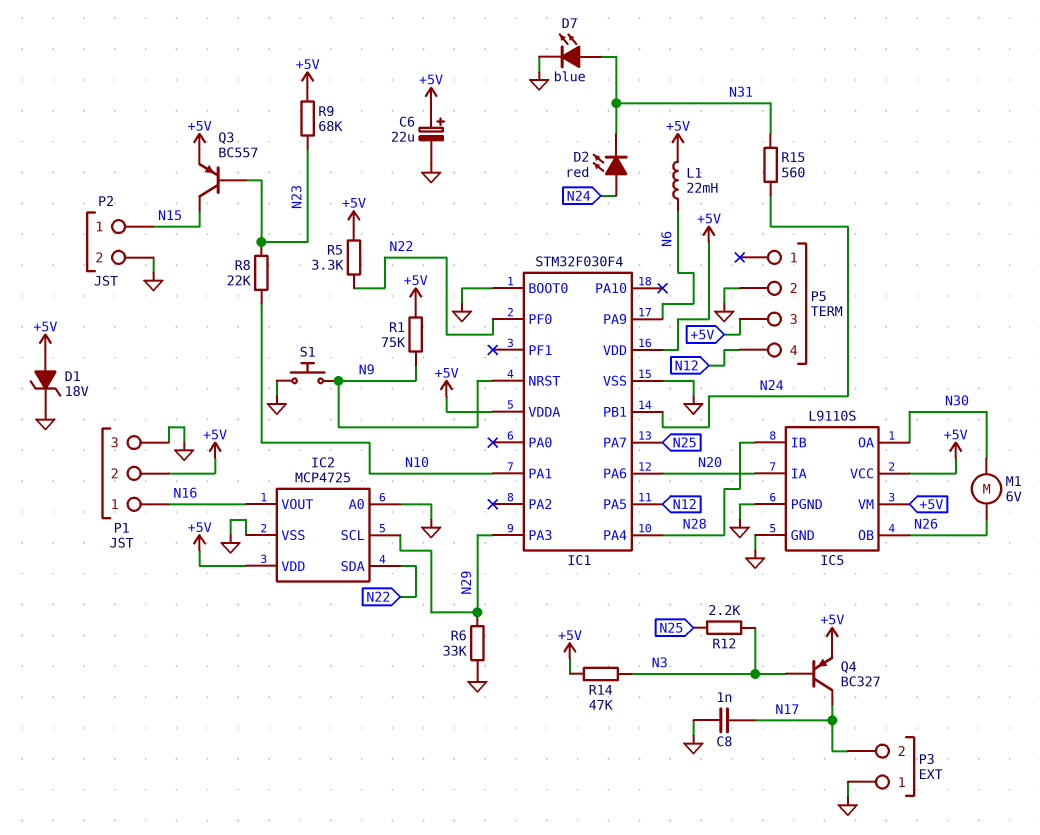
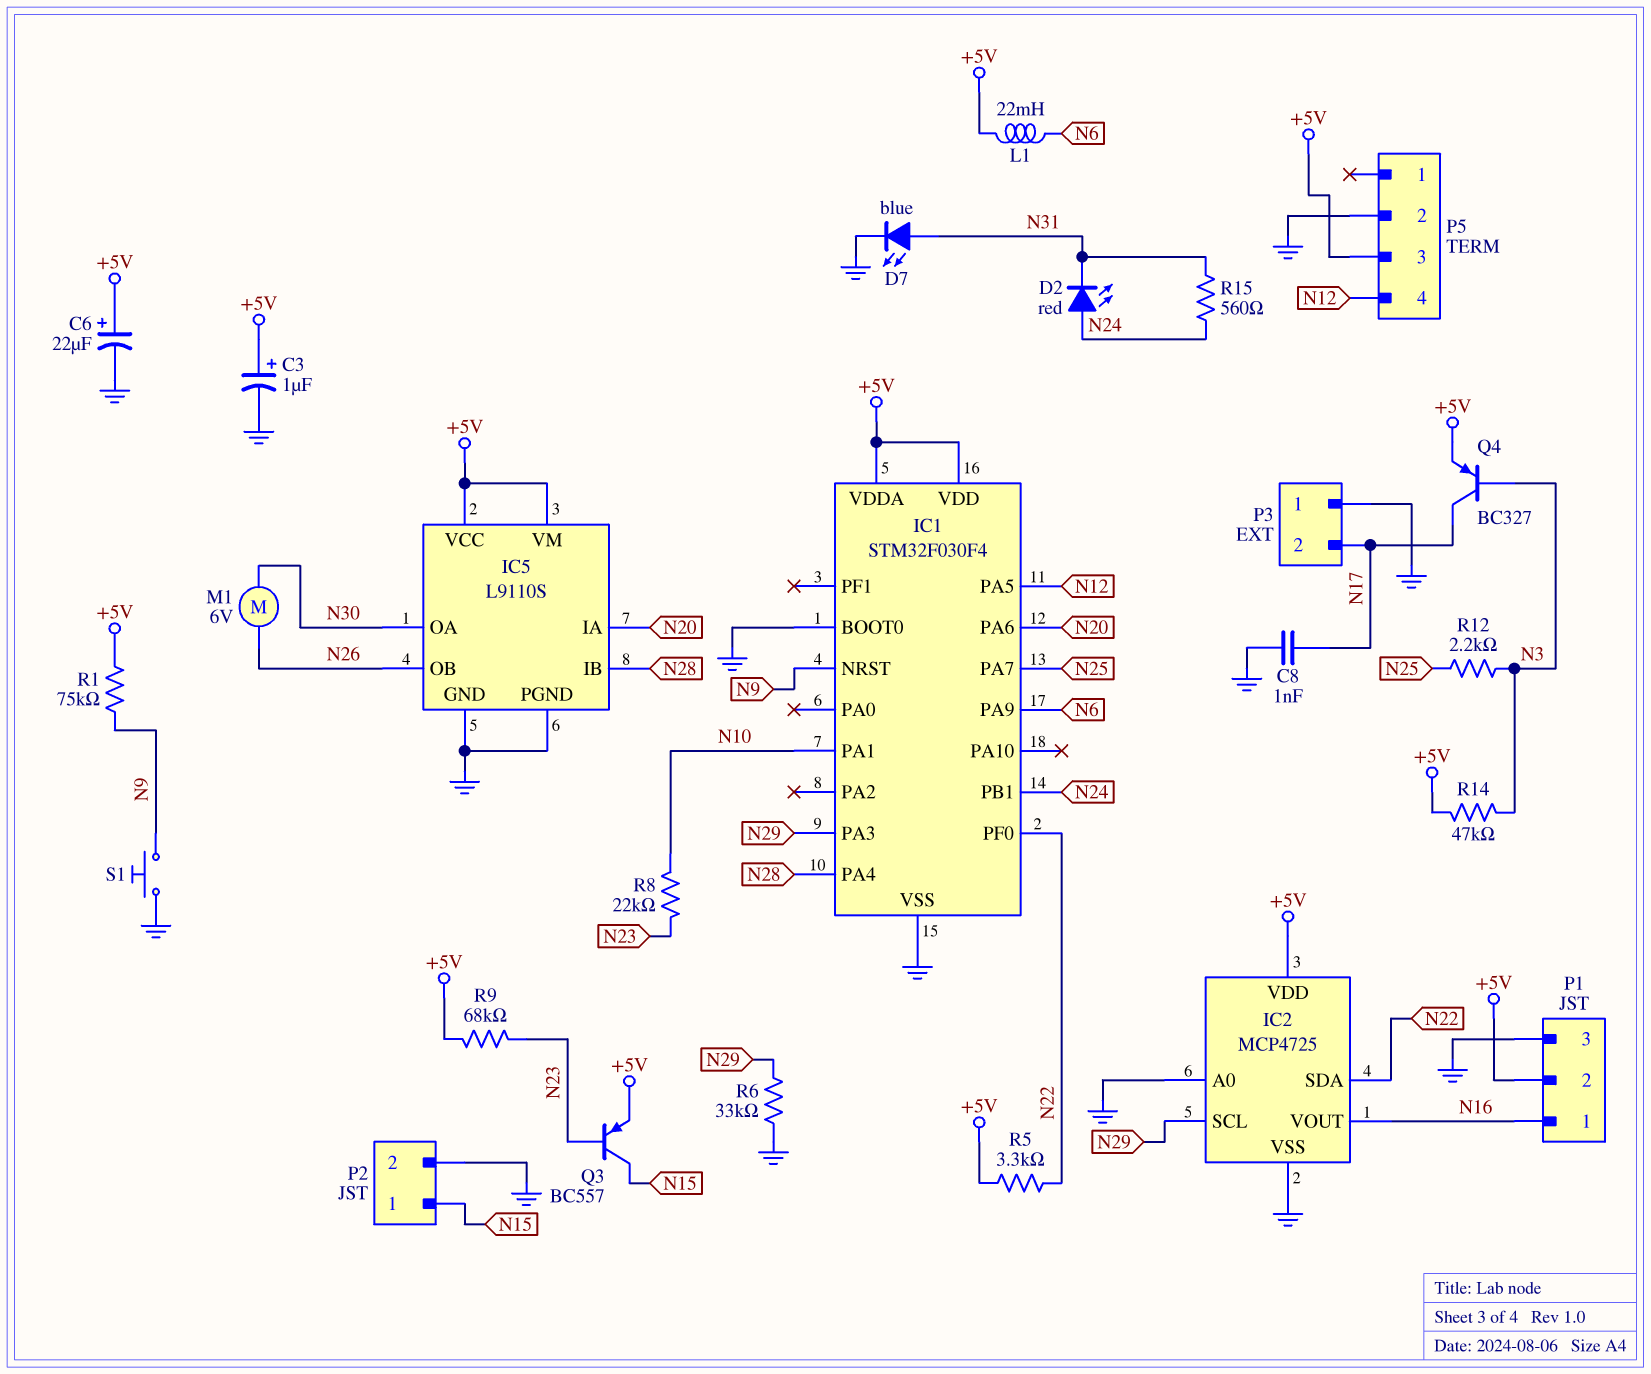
C3: none -> 1uF (plus +5V, minus GND)
D1: zener 18V (A +5V, K GND) -> none

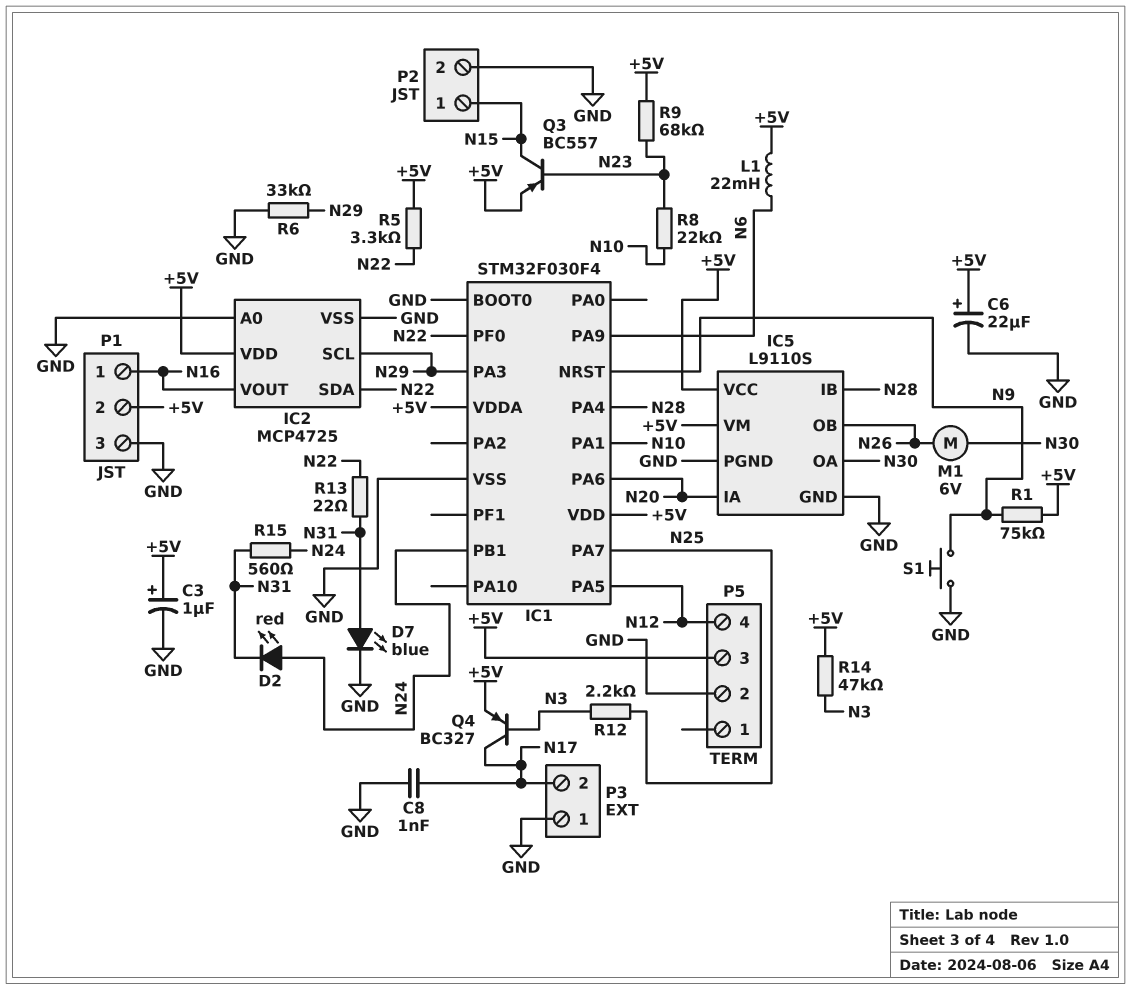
R13: none -> 22 (N22, N31)

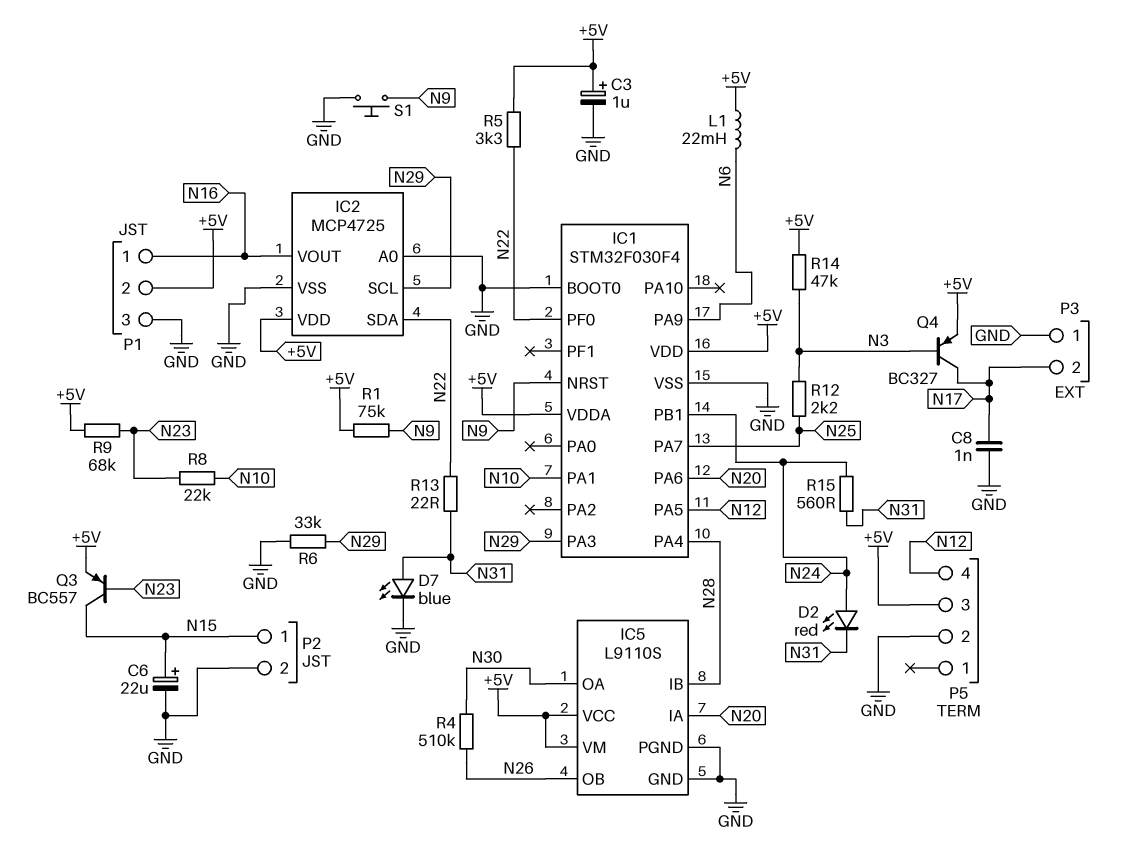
C6: 22uF (plus +5V, minus GND) -> 22uF (plus N15, minus GND)
M1: motor 6V (N26, N30) -> none
R4: none -> 510k (N26, N30)

